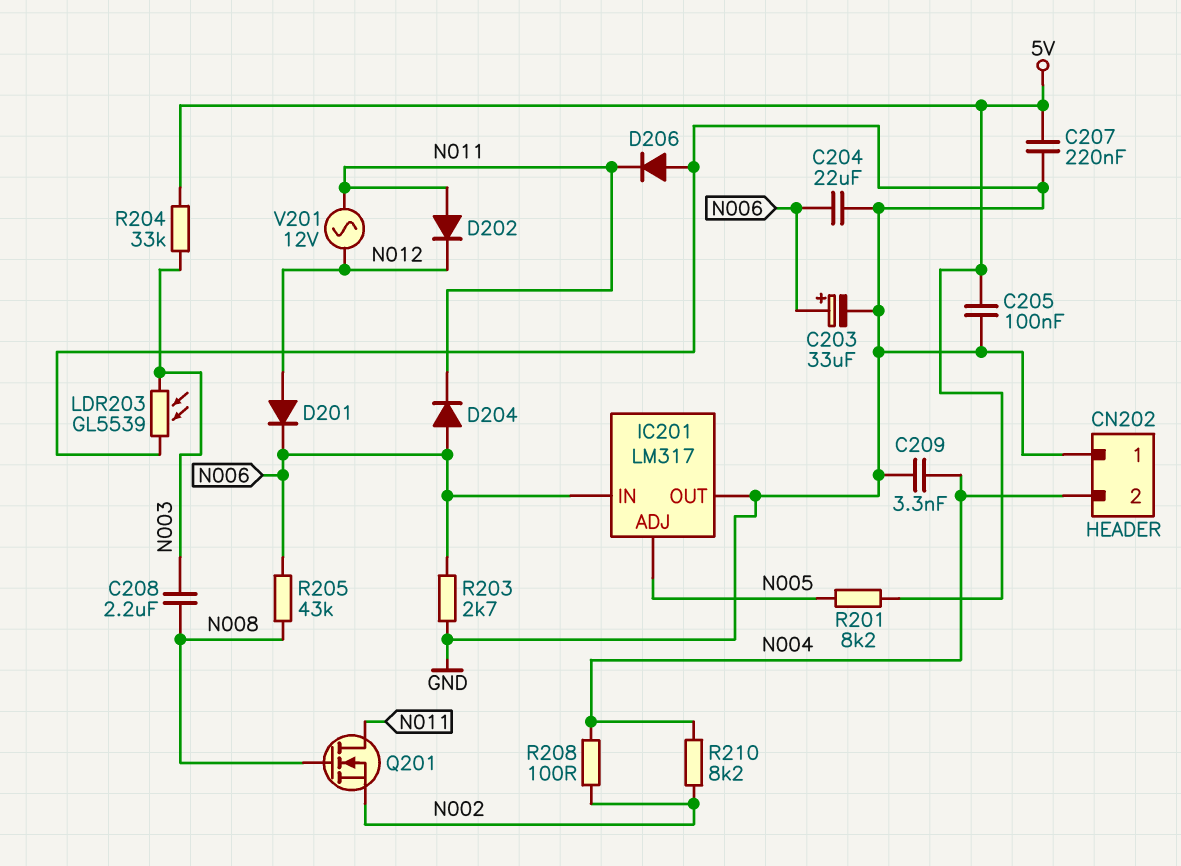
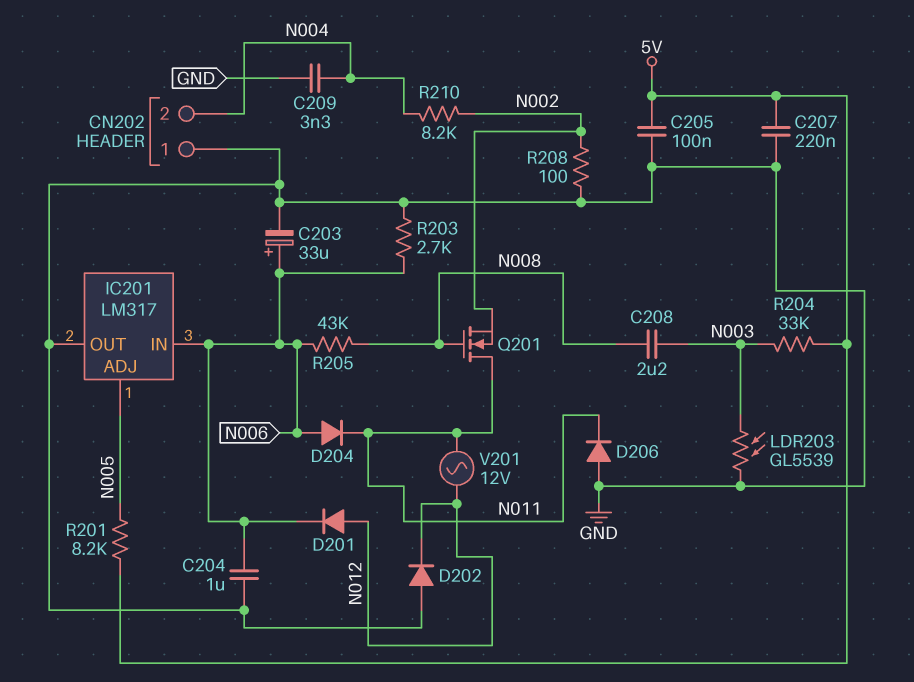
C204: 22uF (GND, N006) -> 1uF (GND, N006)
D202: diode (A N011, K N012) -> diode (A GND, K N012)
R208: 100 (N002, N004) -> 100 (GND, N002)

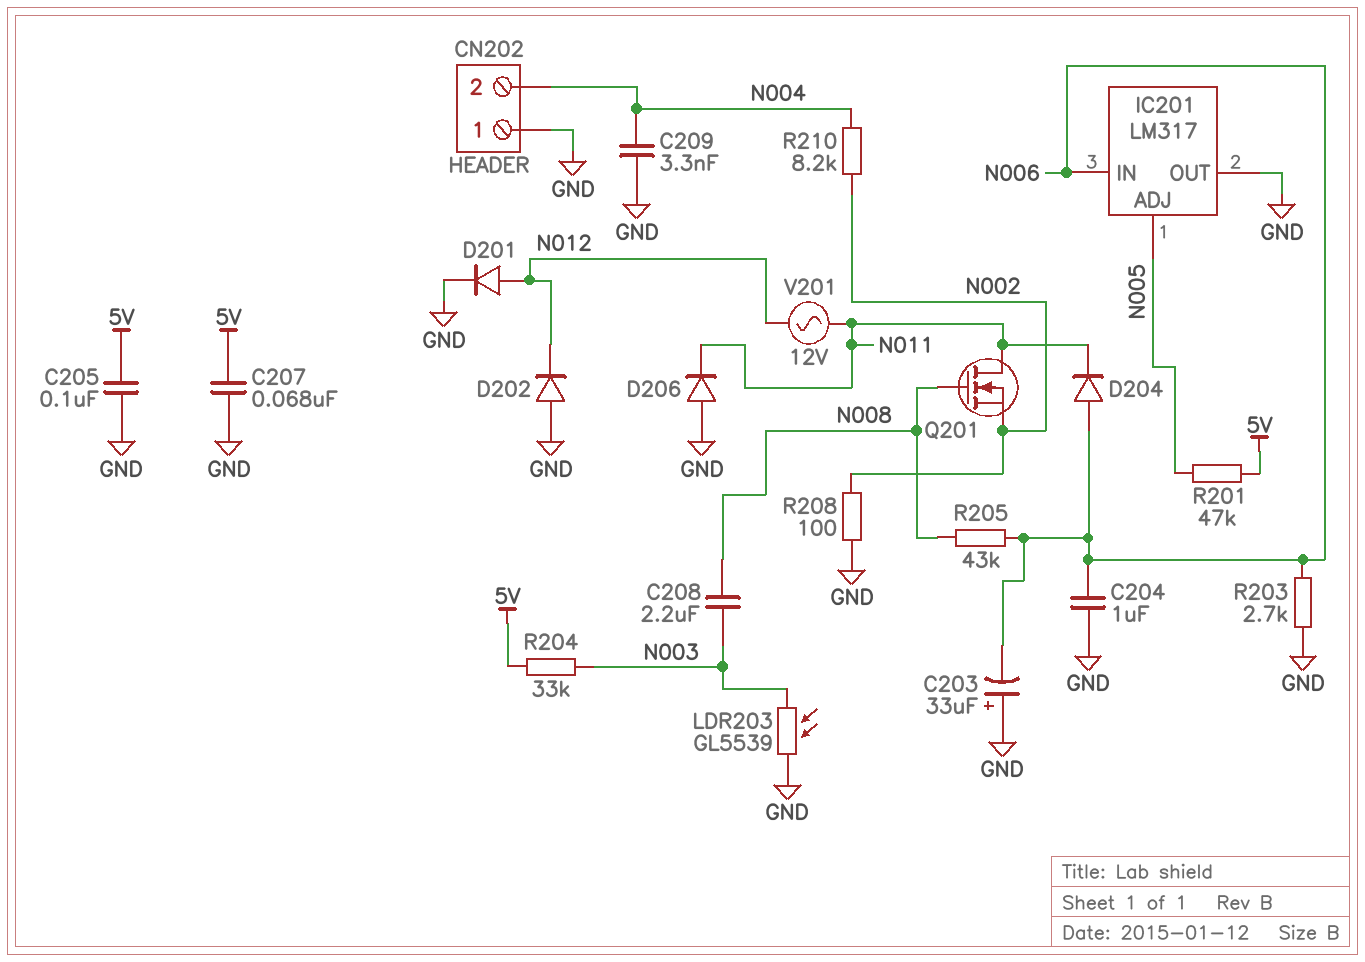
C203: 33uF (plus N006, minus GND) -> 33uF (plus GND, minus N006)
C207: 220nF (5V, GND) -> 68nF (5V, GND)
D201: diode (A N012, K N006) -> diode (A N012, K GND)
R201: 8.2k (5V, N005) -> 47k (5V, N005)

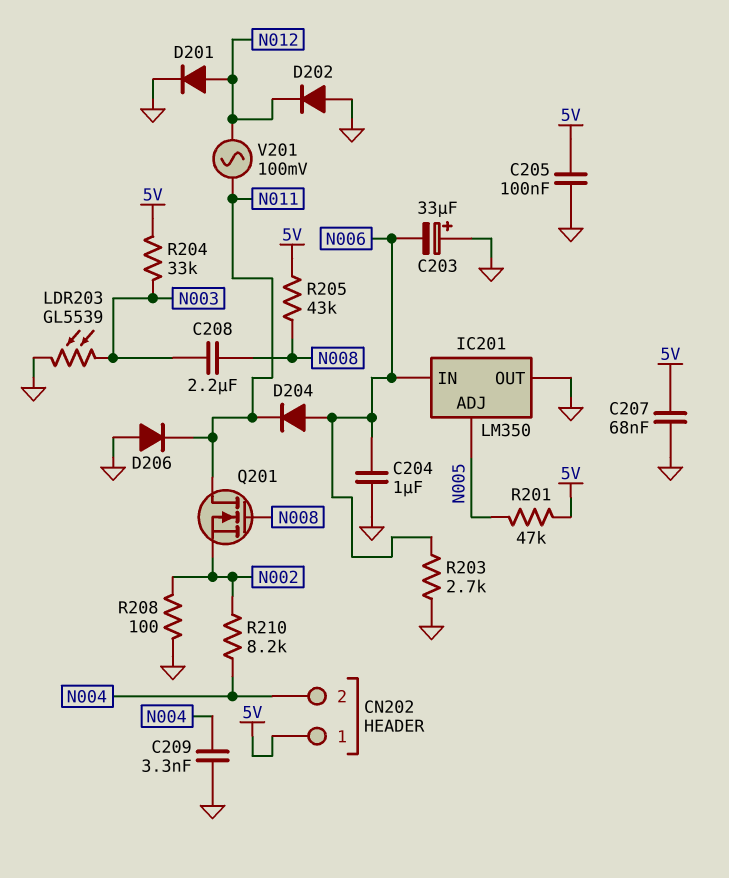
CN202 pin 1: GND -> 5V
IC201: LM317 -> LM350
R205: 43k (N006, N008) -> 43k (5V, N008)
V201: AC 12V (N011, N012) -> AC 100mV (N011, N012)

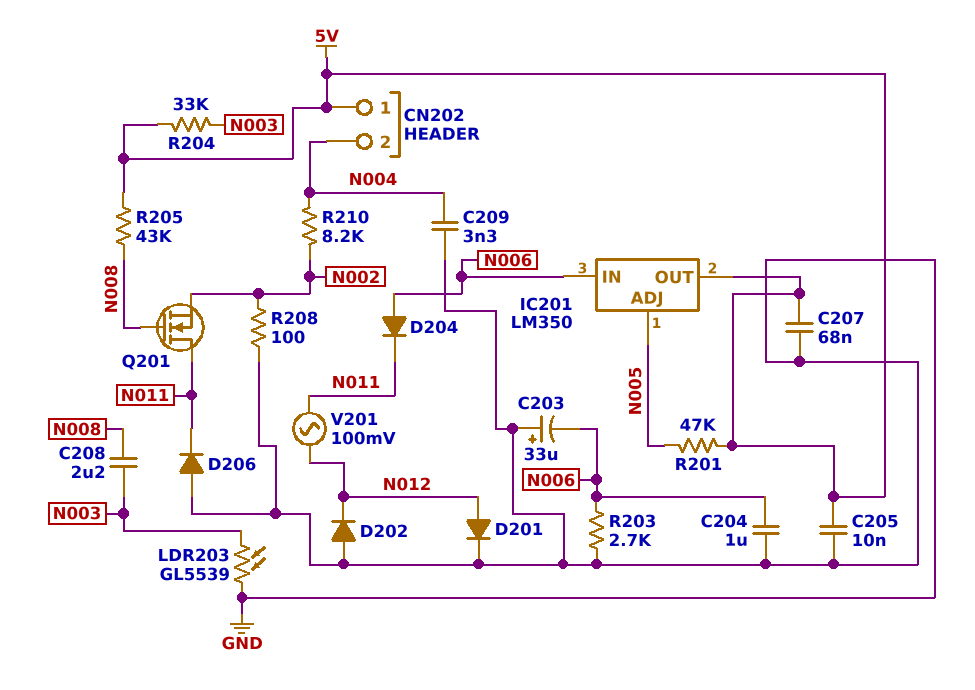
C205: 100nF (5V, GND) -> 10nF (5V, GND)
IC201 pin OUT: GND -> 5V

